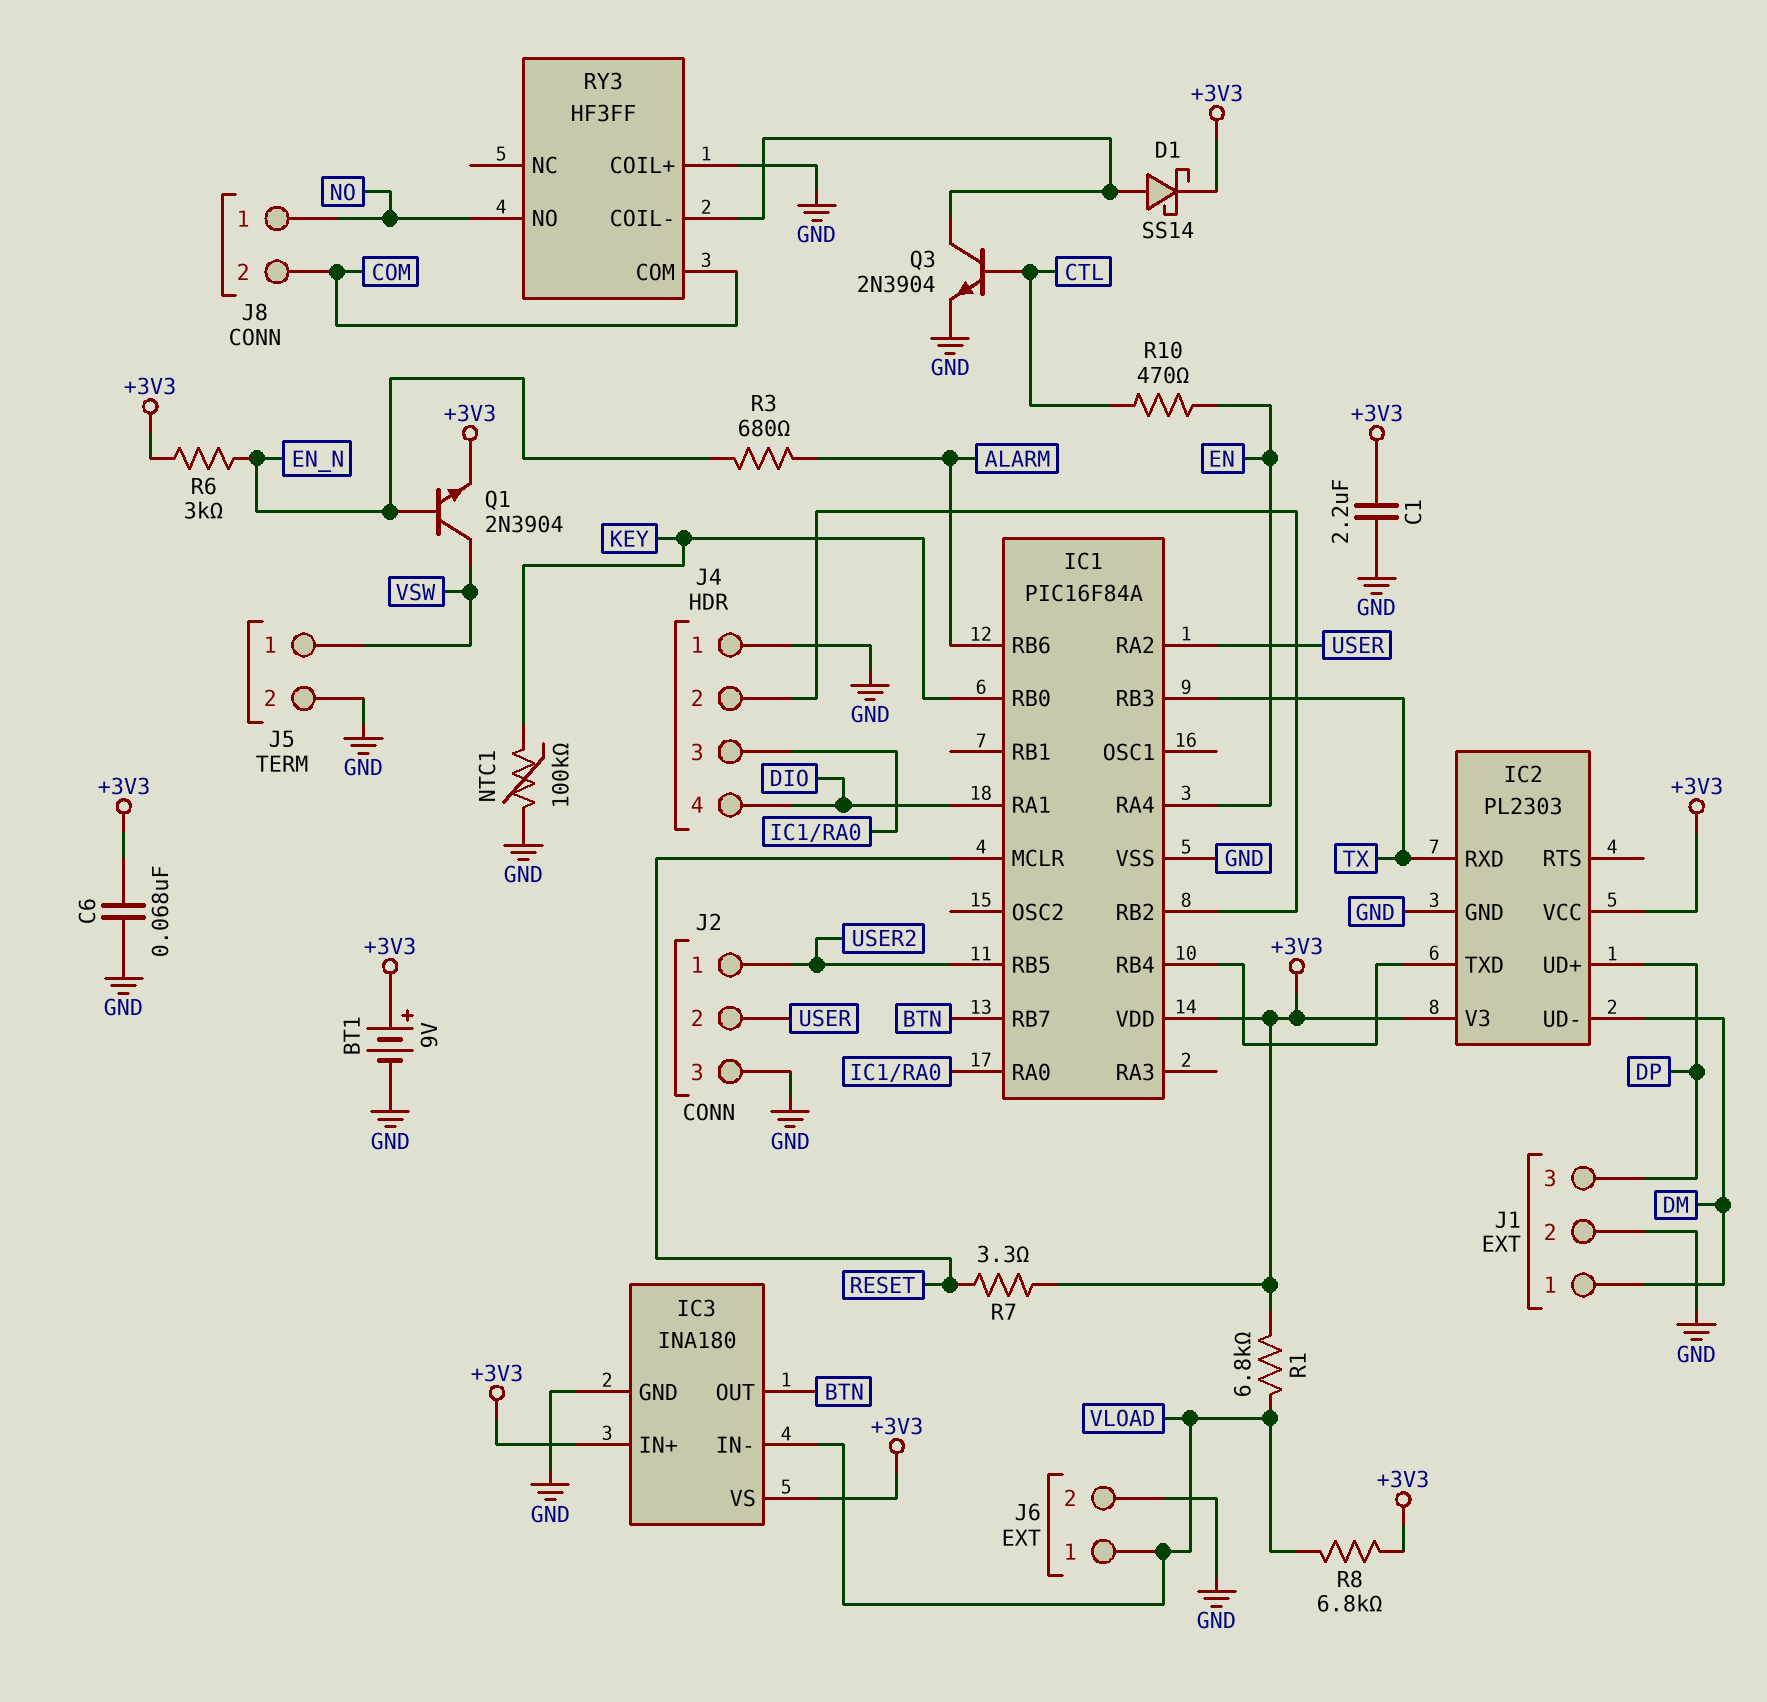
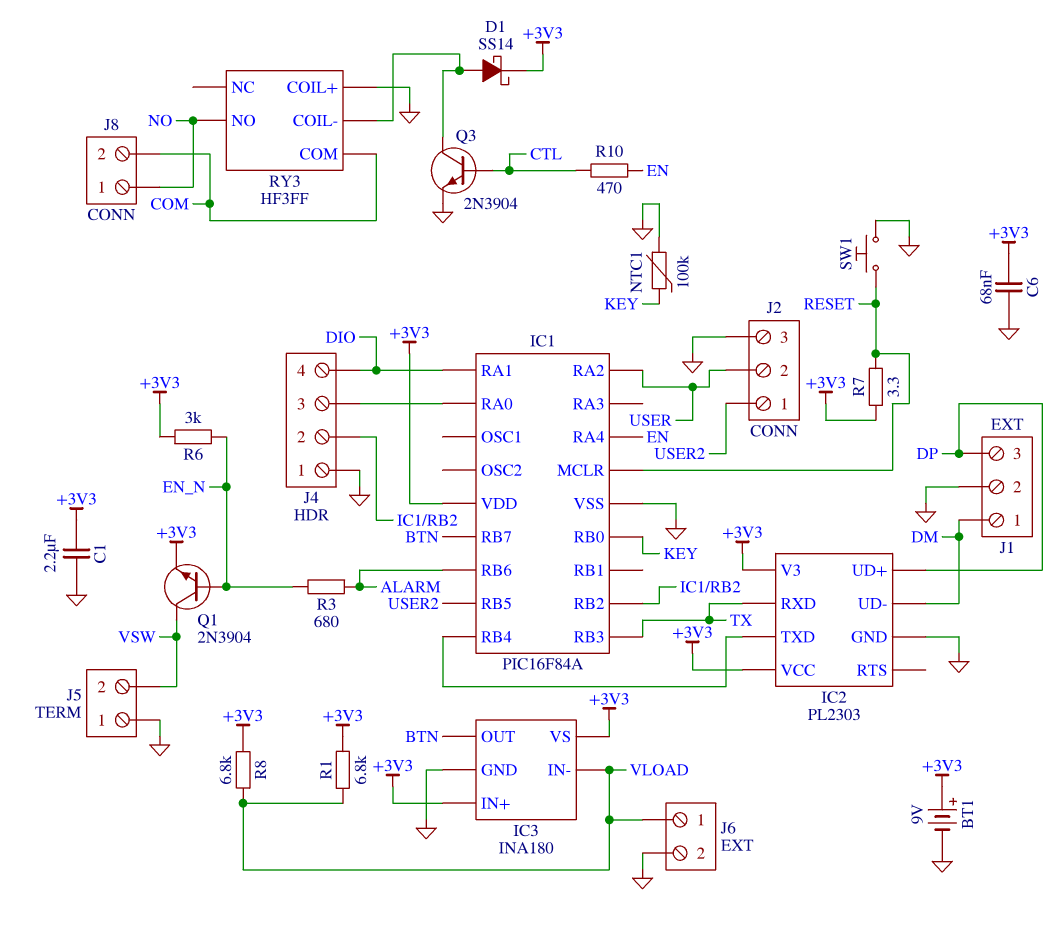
J5 pin 1: VSW -> GND
J5 pin 2: GND -> VSW
SW1: none -> button (GND, RESET)

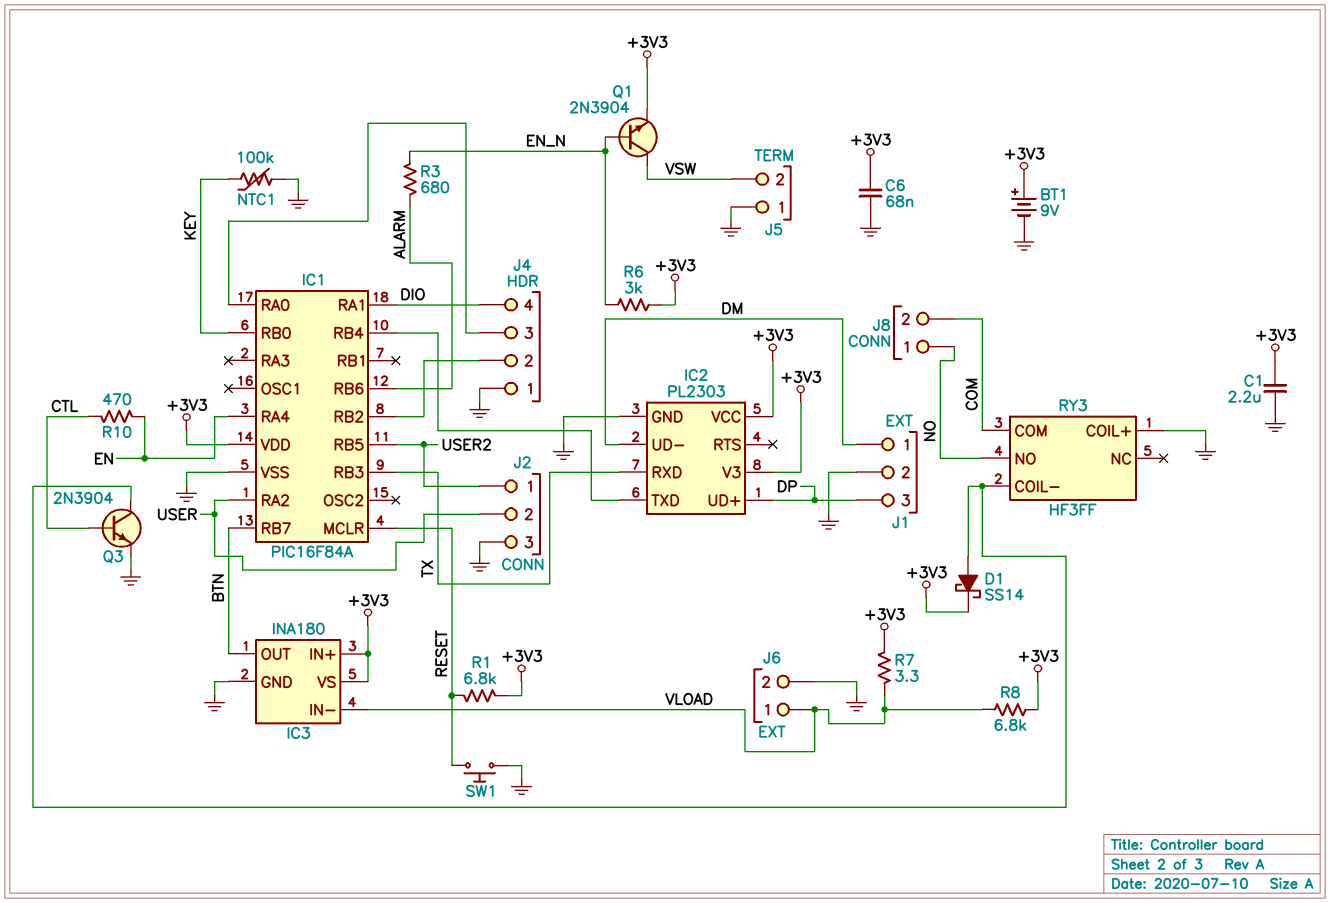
R1: 6.8k (+3V3, VLOAD) -> 6.8k (+3V3, RESET)
R7: 3.3 (+3V3, RESET) -> 3.3 (+3V3, VLOAD)

